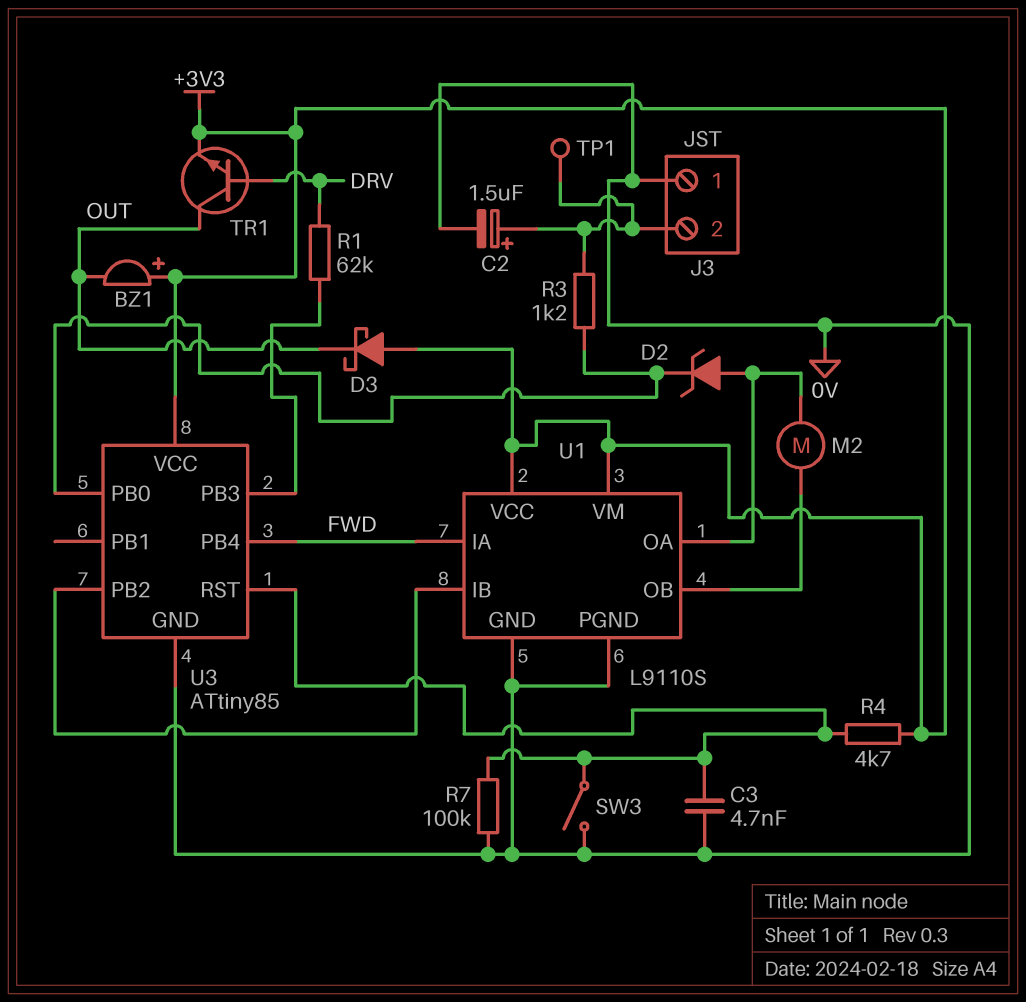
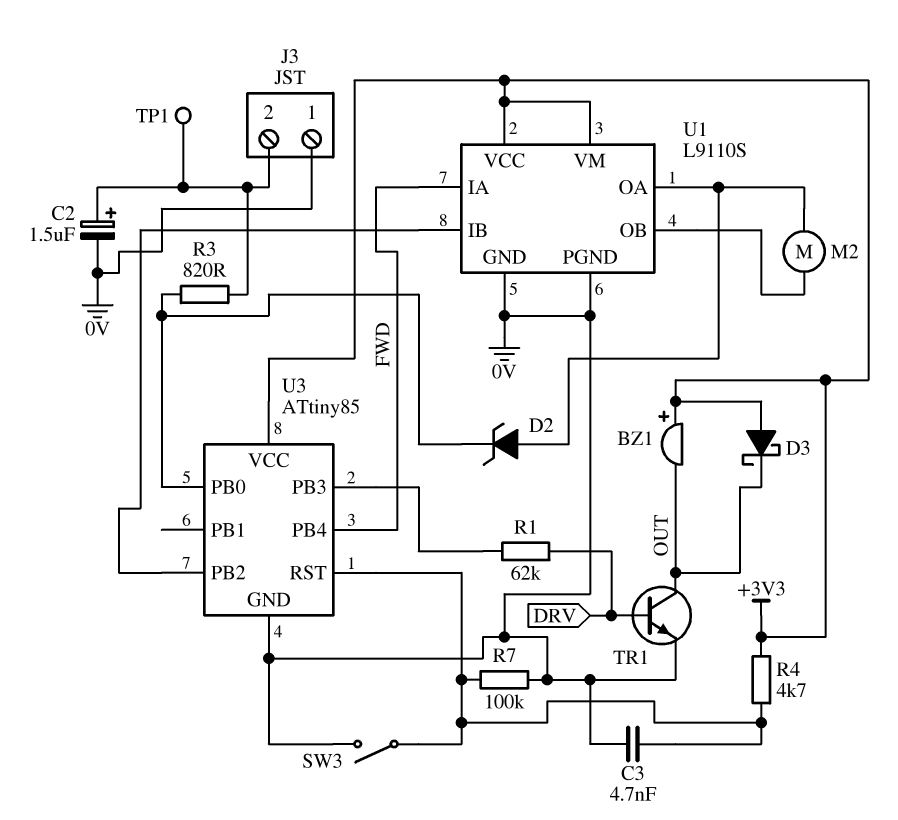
R3: 1.2k (J3/2, U3/PB0) -> 820 (J3/2, U3/PB0)
TR1: NPN (B DRV, C OUT, E +3V3) -> NPN (B DRV, C OUT, E 0V)

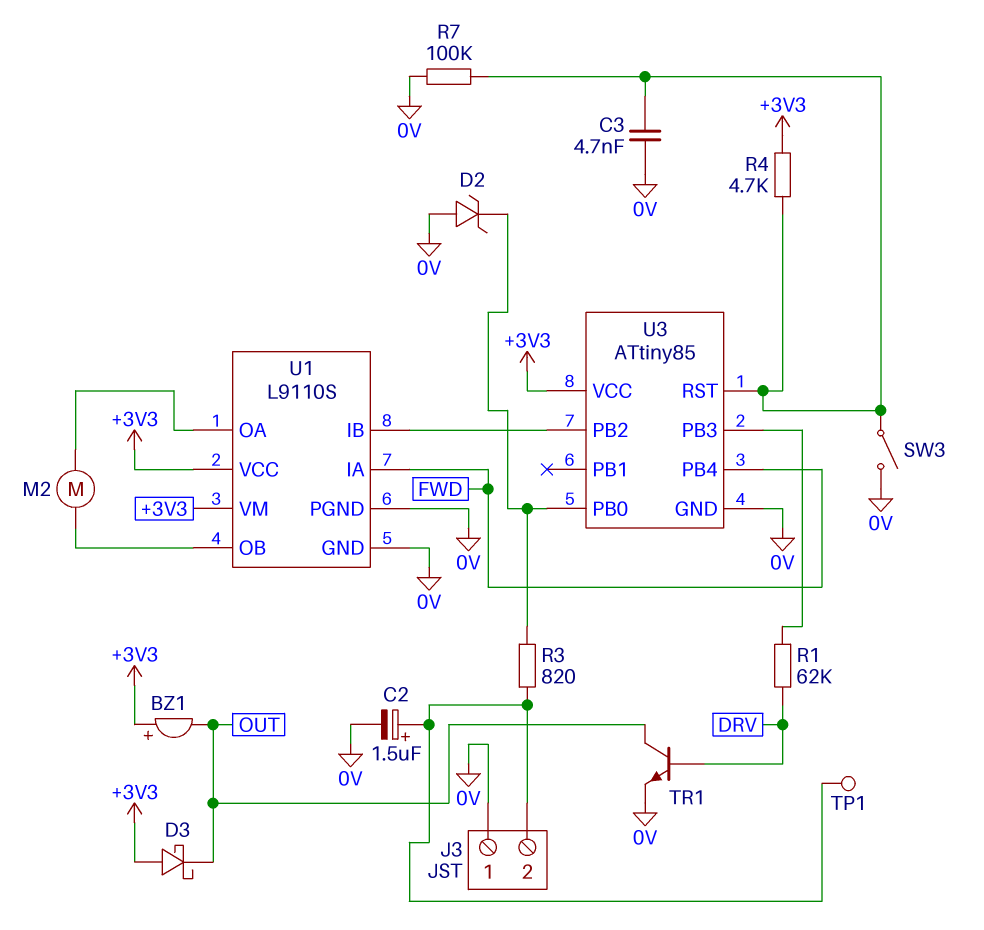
D2: zener (A U1/OA, K U3/PB0) -> zener (A 0V, K U3/PB0)

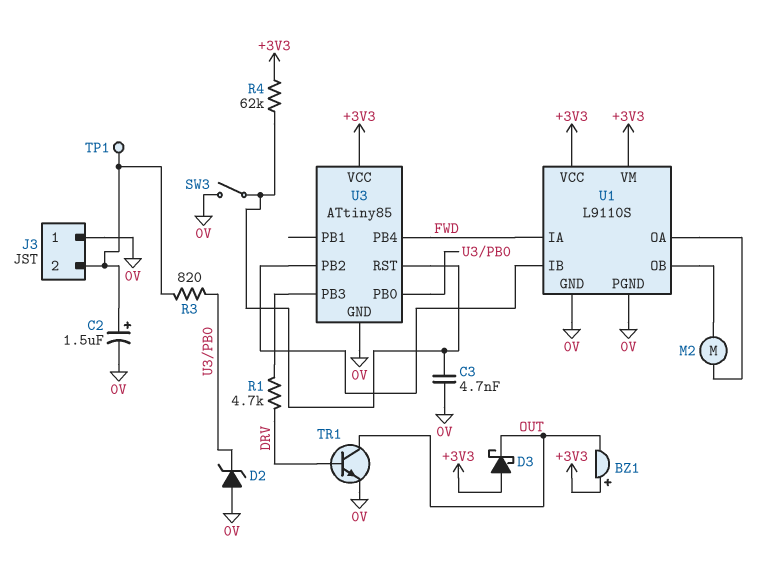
R1: 62k (DRV, U3/PB3) -> 4.7k (DRV, U3/PB3)
R4: 4.7k (+3V3, U3/RST) -> 62k (+3V3, U3/RST)
R7: 100k (0V, U3/RST) -> none

